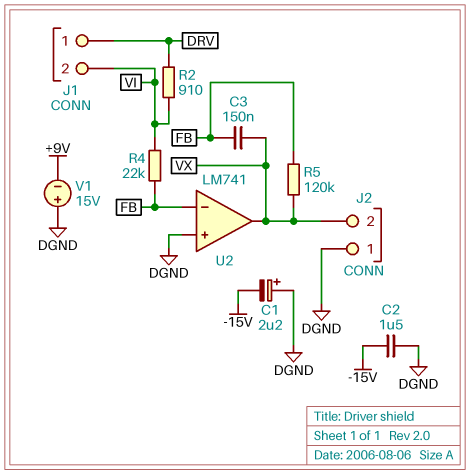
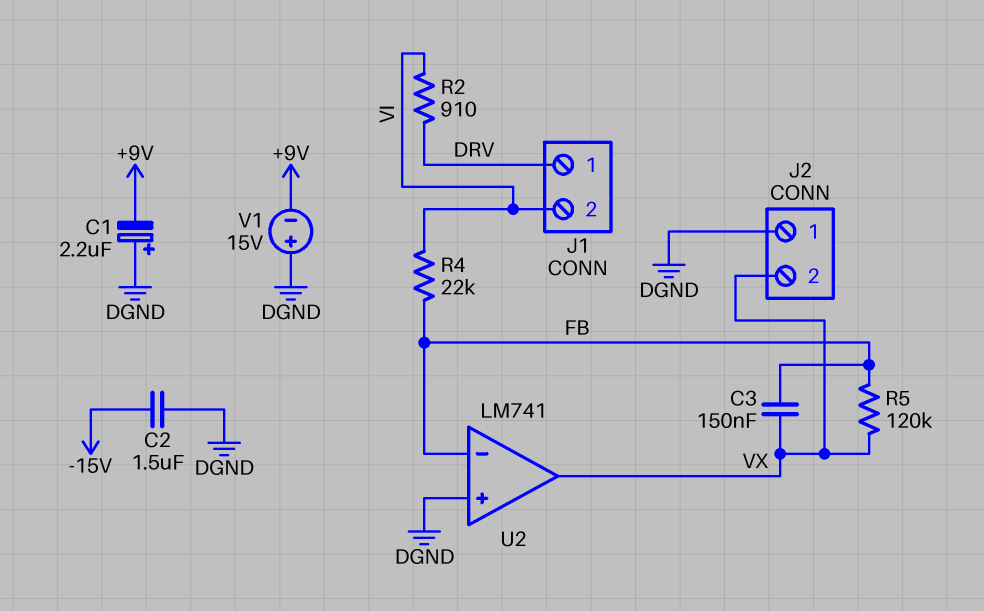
C1: 2.2uF (plus DGND, minus -15V) -> 2.2uF (plus DGND, minus +9V)

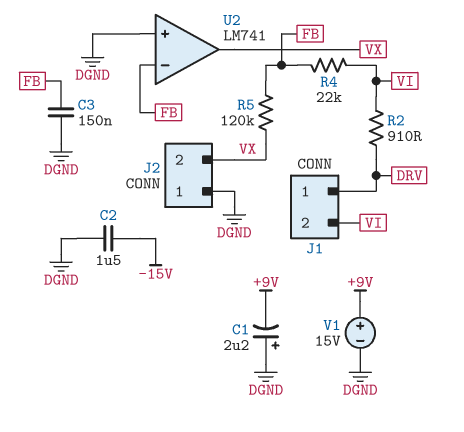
C3: 150nF (FB, VX) -> 150nF (DGND, FB)
V1: 15V (plus DGND, minus +9V) -> 15V (plus +9V, minus DGND)

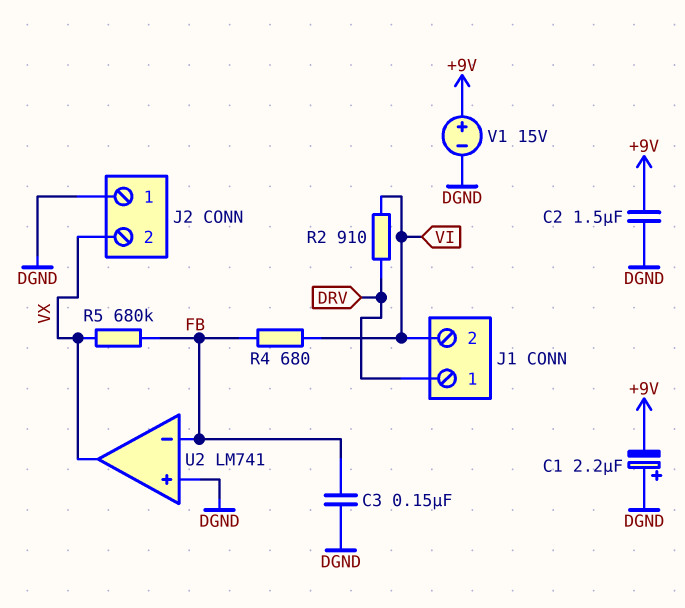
C2: 1.5uF (-15V, DGND) -> 1.5uF (+9V, DGND)
R4: 22k (FB, VI) -> 680 (FB, VI)
R5: 120k (FB, VX) -> 680k (FB, VX)

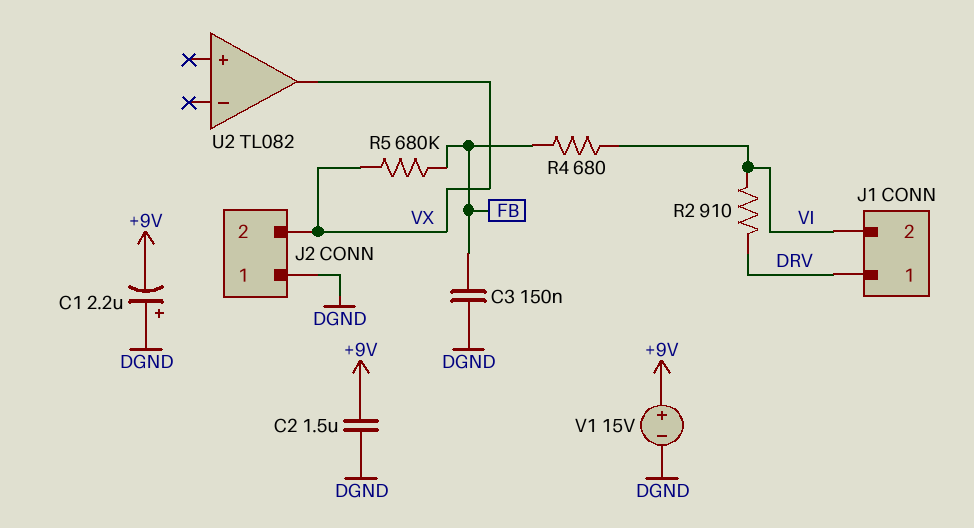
U2: LM741 -> TL082
U2 pin in+: DGND -> none
U2 pin in-: FB -> none

